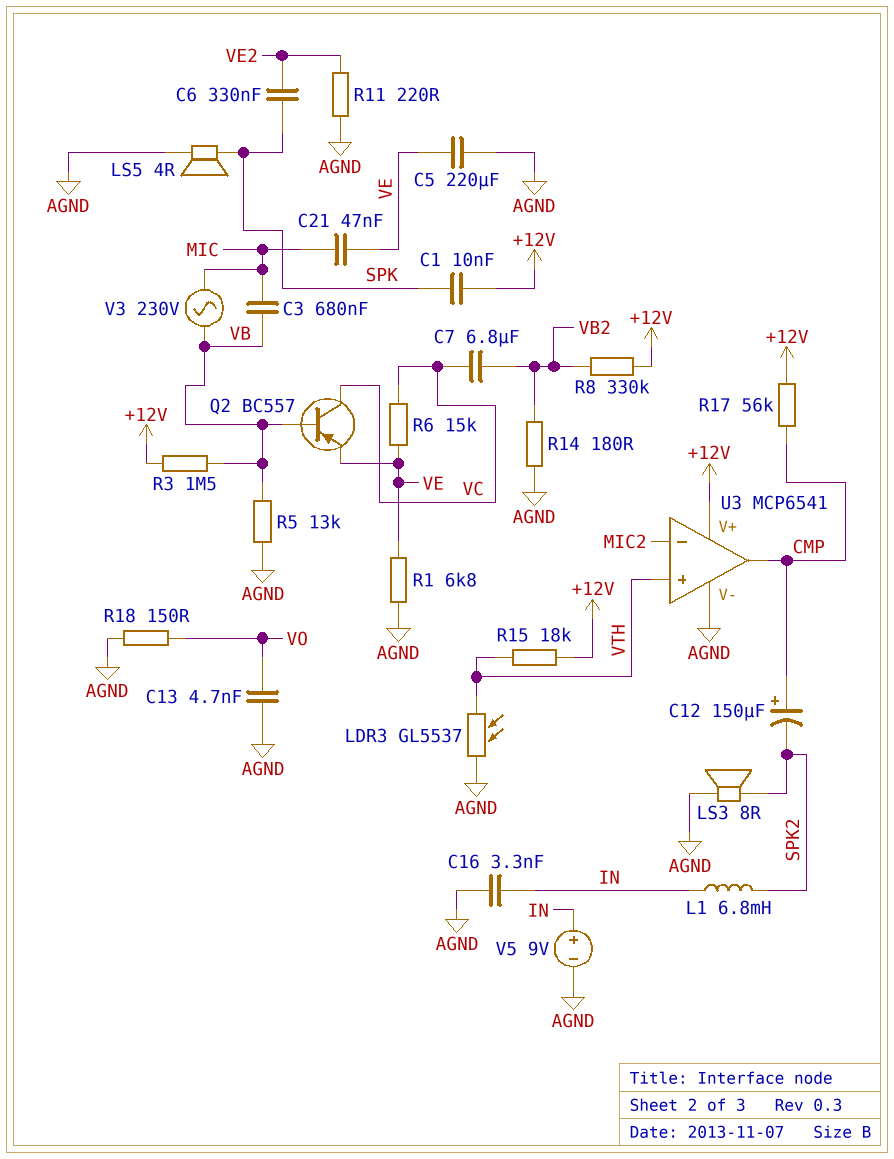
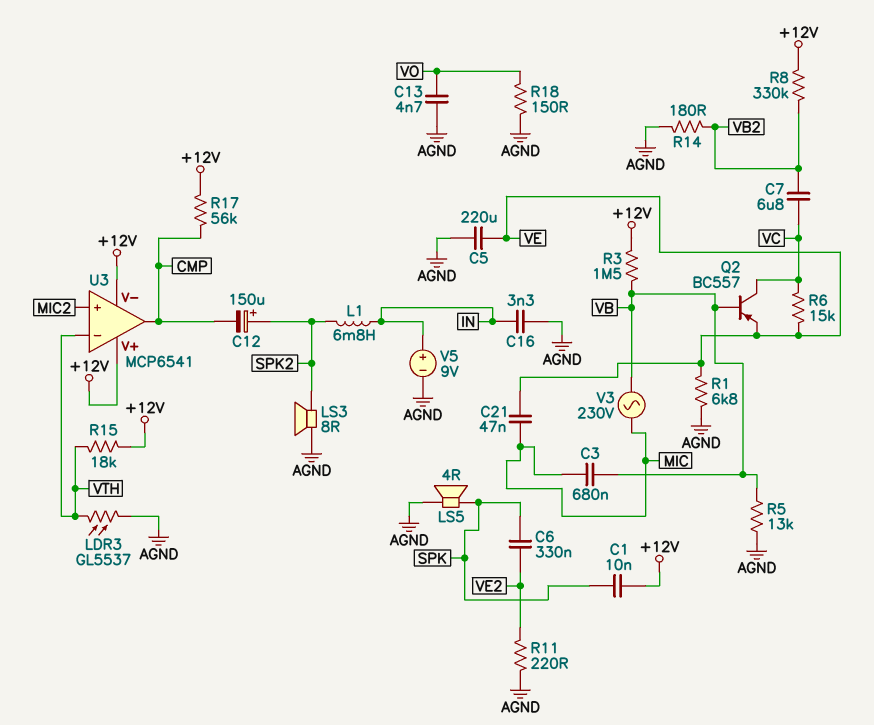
C12: 150uF (plus CMP, minus SPK2) -> 150uF (plus SPK2, minus CMP)
U3 pin V-: AGND -> +12V
U3 pin in+: VTH -> MIC2
U3 pin in-: MIC2 -> VTH

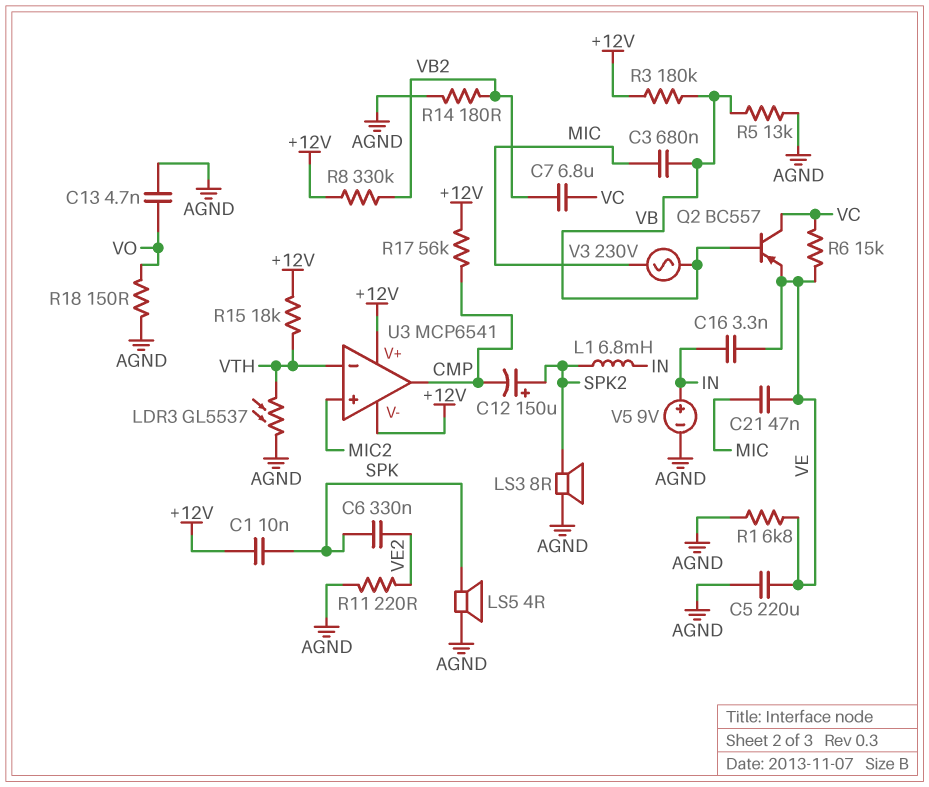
C16: 3.3nF (AGND, IN) -> 3.3nF (IN, VE)
R3: 1.5M (+12V, VB) -> 180k (+12V, VB)

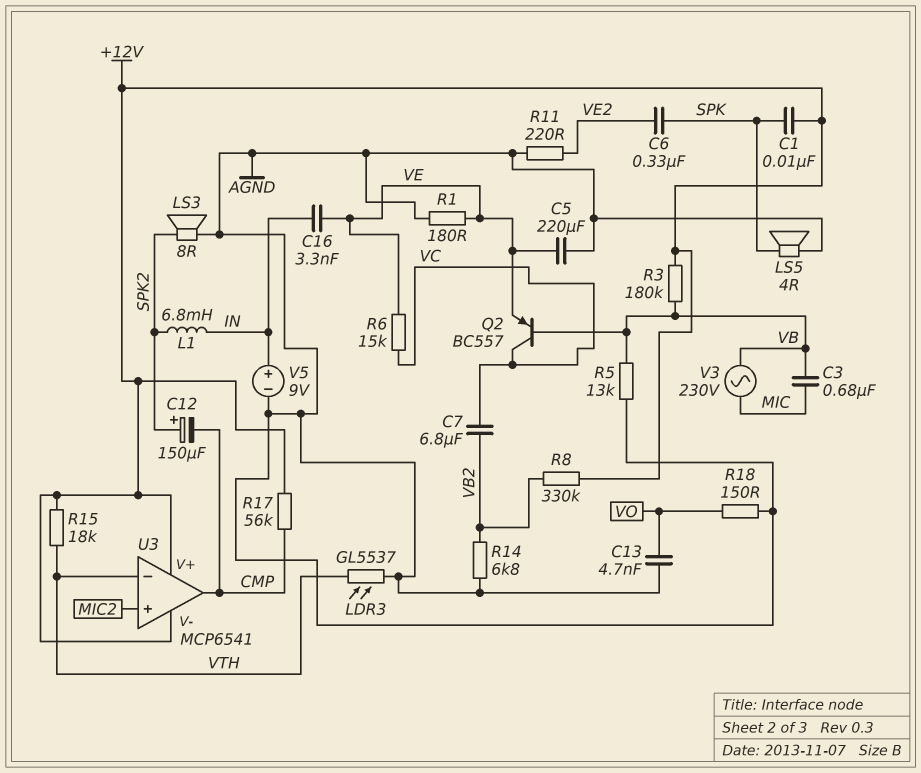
C21: 47nF (MIC, VE) -> none
R1: 6.8k (AGND, VE) -> 180 (AGND, VE)
R14: 180 (AGND, VB2) -> 6.8k (AGND, VB2)

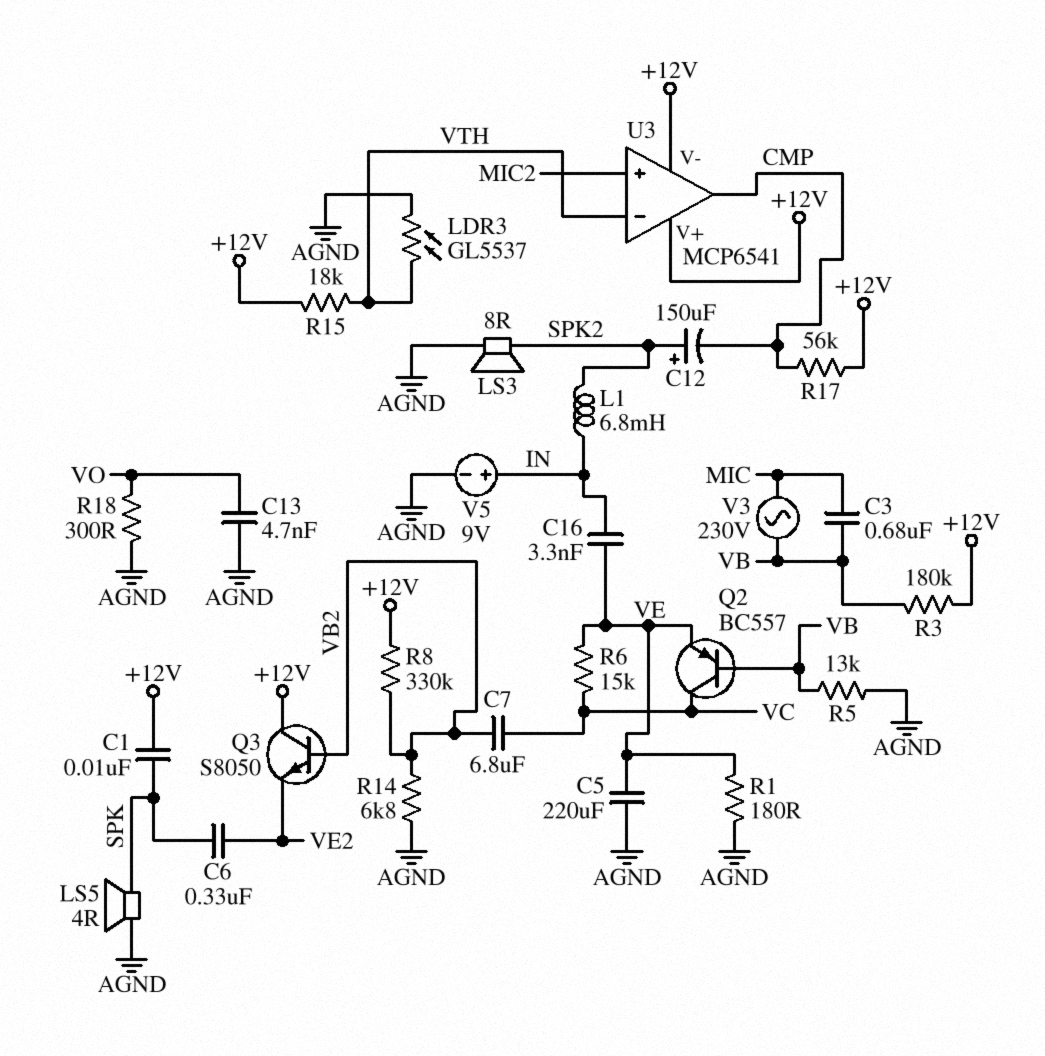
Q3: none -> NPN S8050 (B VB2, C +12V, E VE2)
R11: 220 (AGND, VE2) -> none
R18: 150 (AGND, VO) -> 300 (AGND, VO)

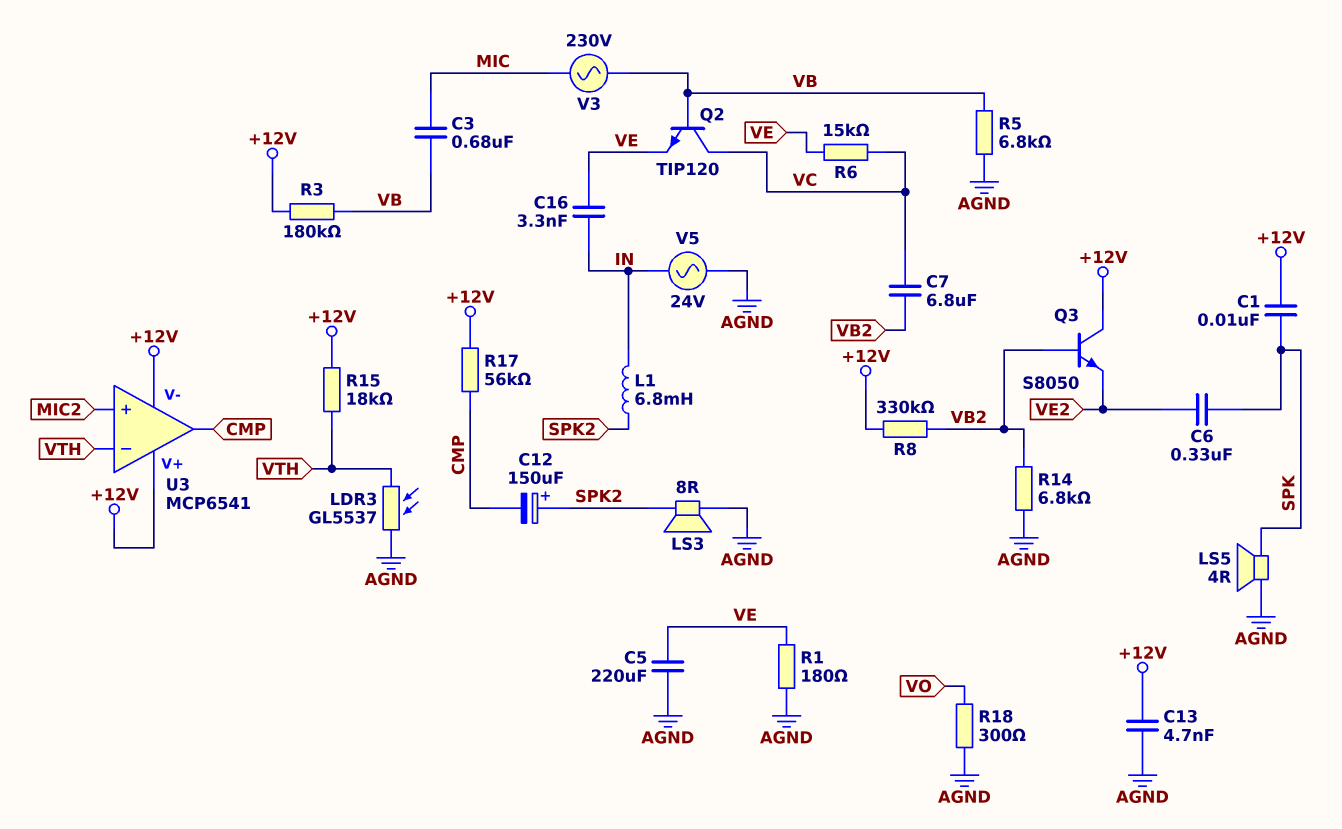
C13: 4.7nF (AGND, VO) -> 4.7nF (+12V, AGND)
Q2: PNP BC557 (B VB, C VC, E VE) -> NPN TIP120 (B VB, C VC, E VE)
R5: 13k (AGND, VB) -> 6.8k (AGND, VB)
V5: 9V (plus IN, minus AGND) -> AC 24V (AGND, IN)

